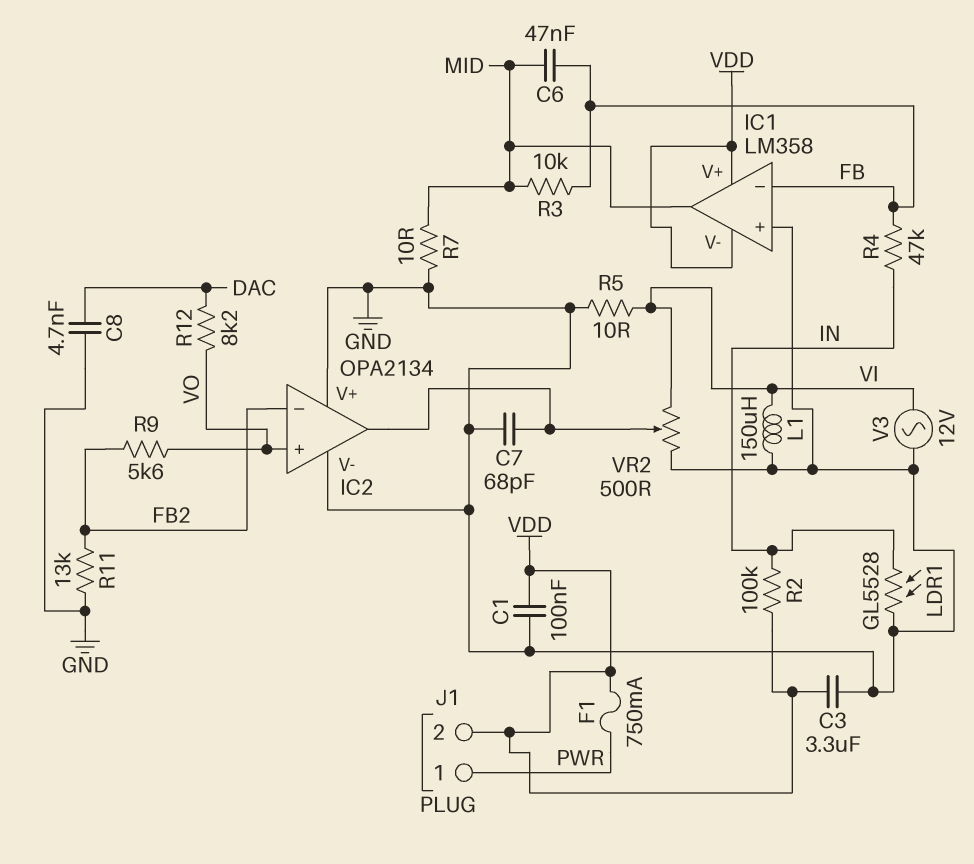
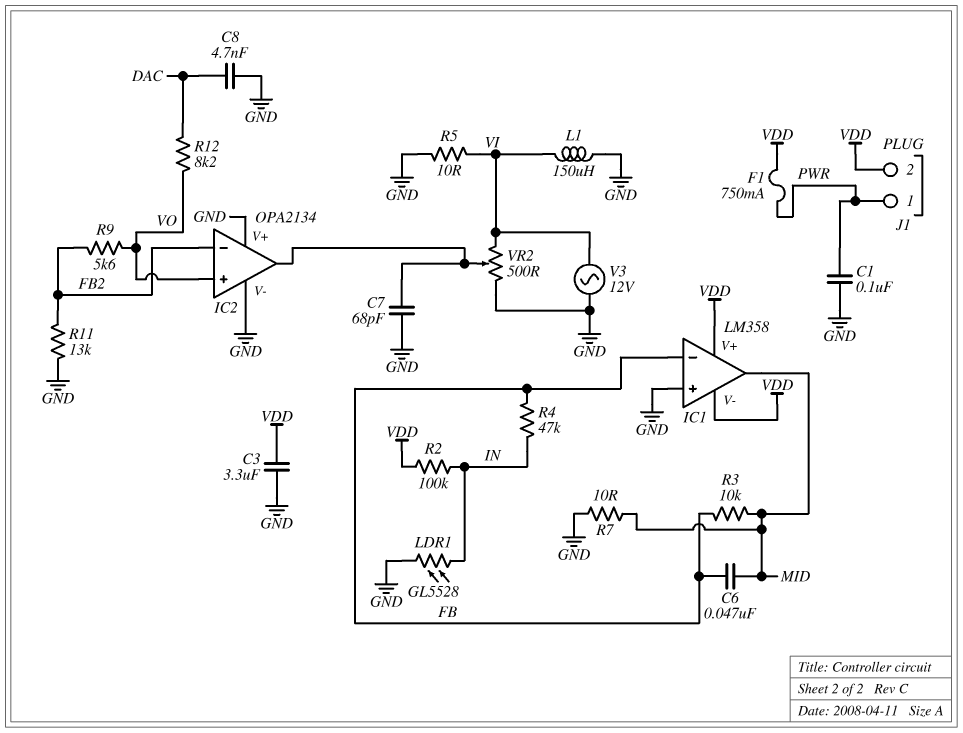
C1: 100nF (GND, VDD) -> 100nF (GND, PWR)

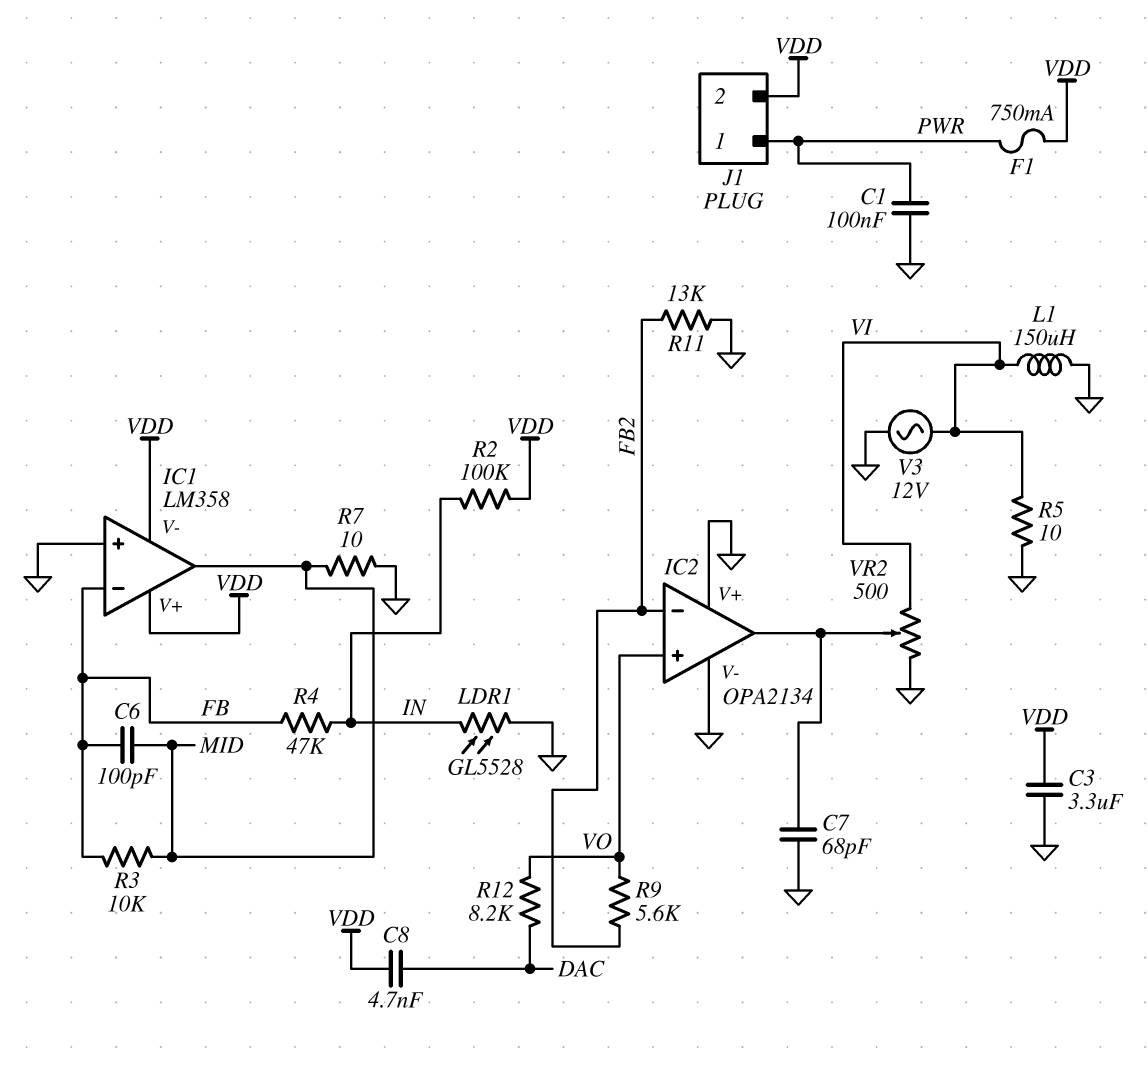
C6: 47nF (FB, MID) -> 100pF (FB, MID)
C8: 4.7nF (DAC, GND) -> 4.7nF (DAC, VDD)

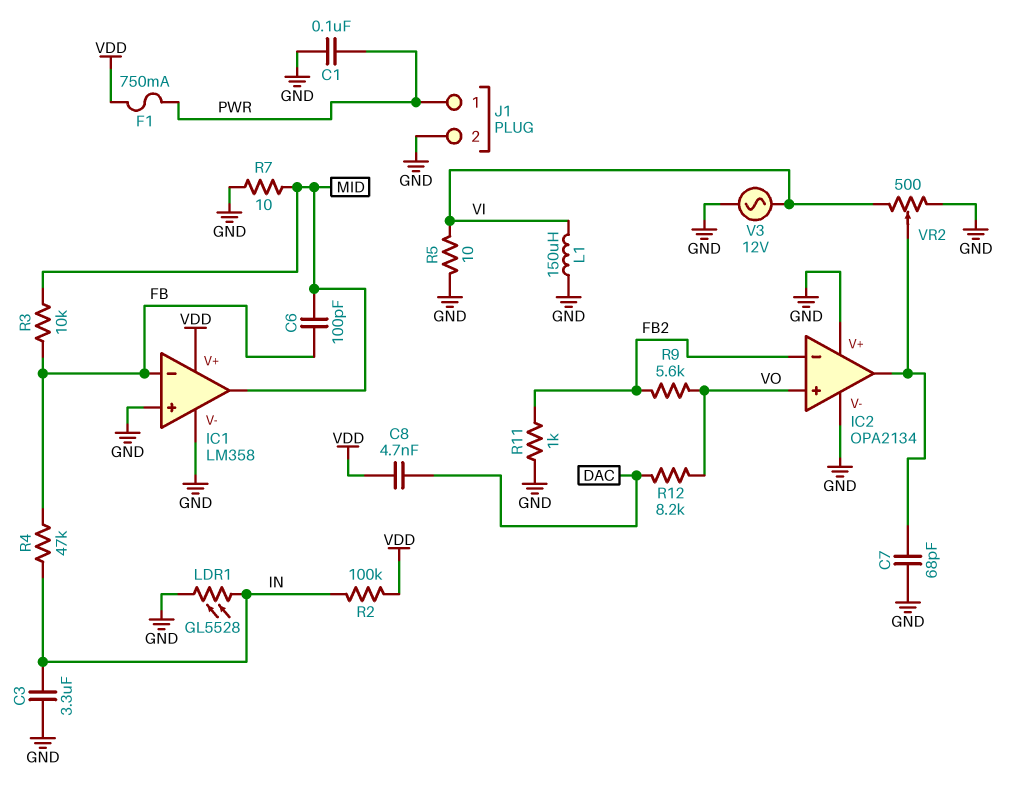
C3: 3.3uF (GND, VDD) -> 3.3uF (GND, IN)
IC1 pin V-: VDD -> GND
J1 pin 2: VDD -> GND
R11: 13k (FB2, GND) -> 1k (FB2, GND)

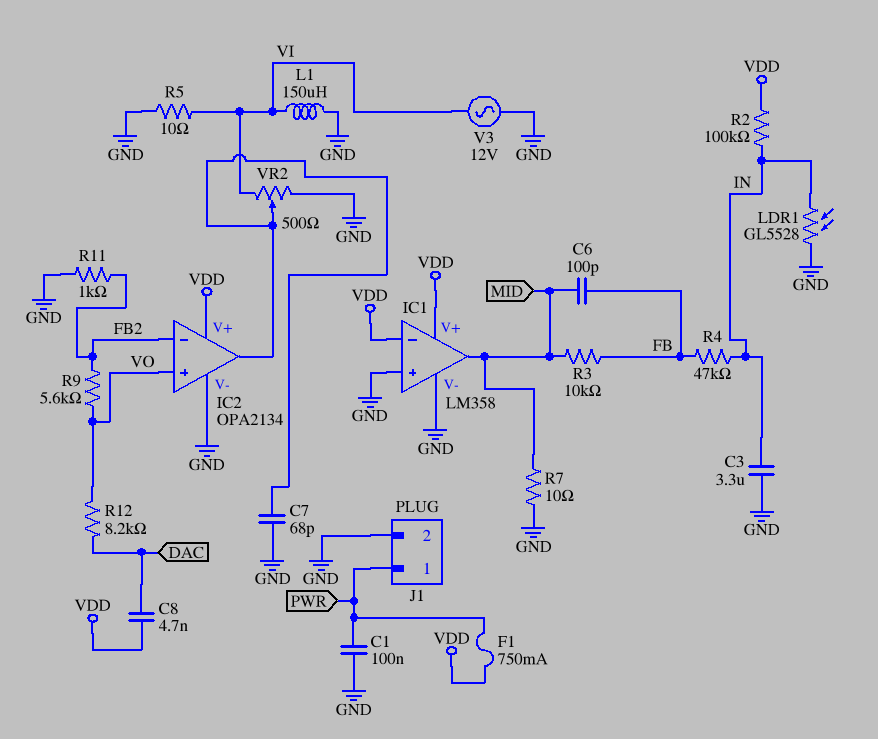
IC1 pin in-: FB -> VDD
IC2 pin V+: GND -> VDD

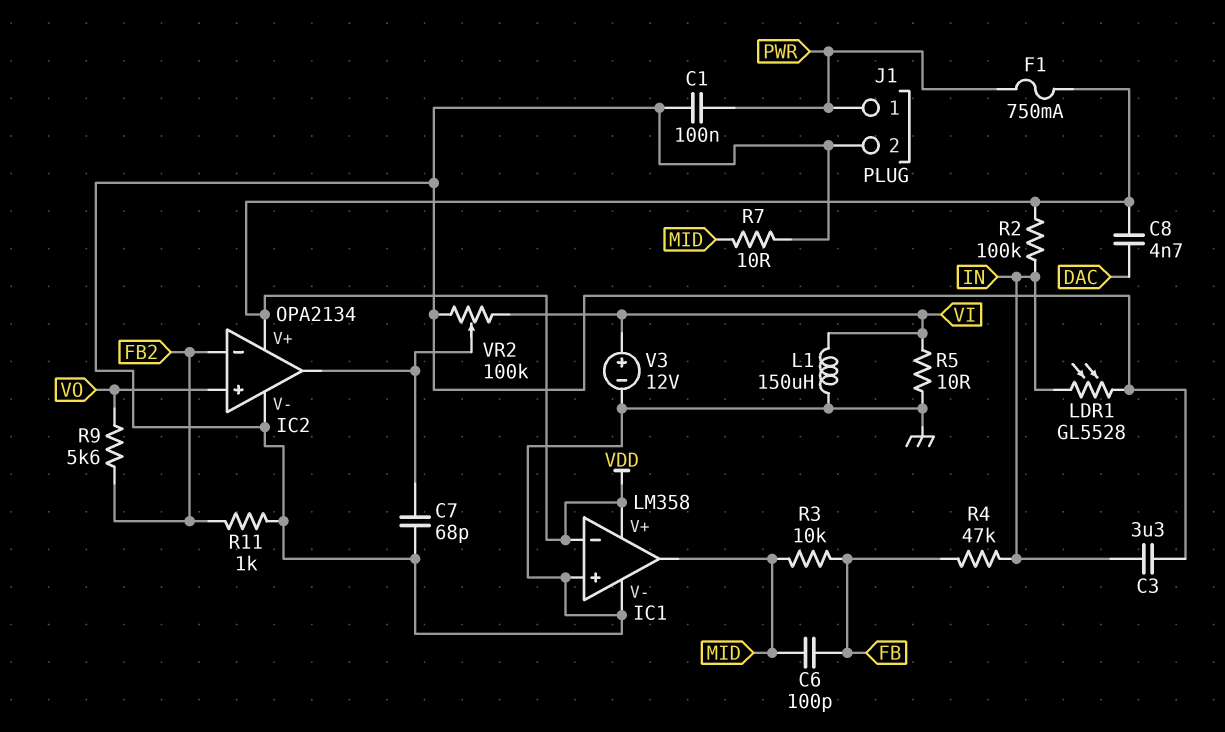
R12: 8.2k (DAC, VO) -> none
V3: AC 12V (GND, VI) -> 12V (plus VI, minus GND)
VR2: 500 (GND, VI, wiper IC2/out) -> 100k (GND, VI, wiper IC2/out)

